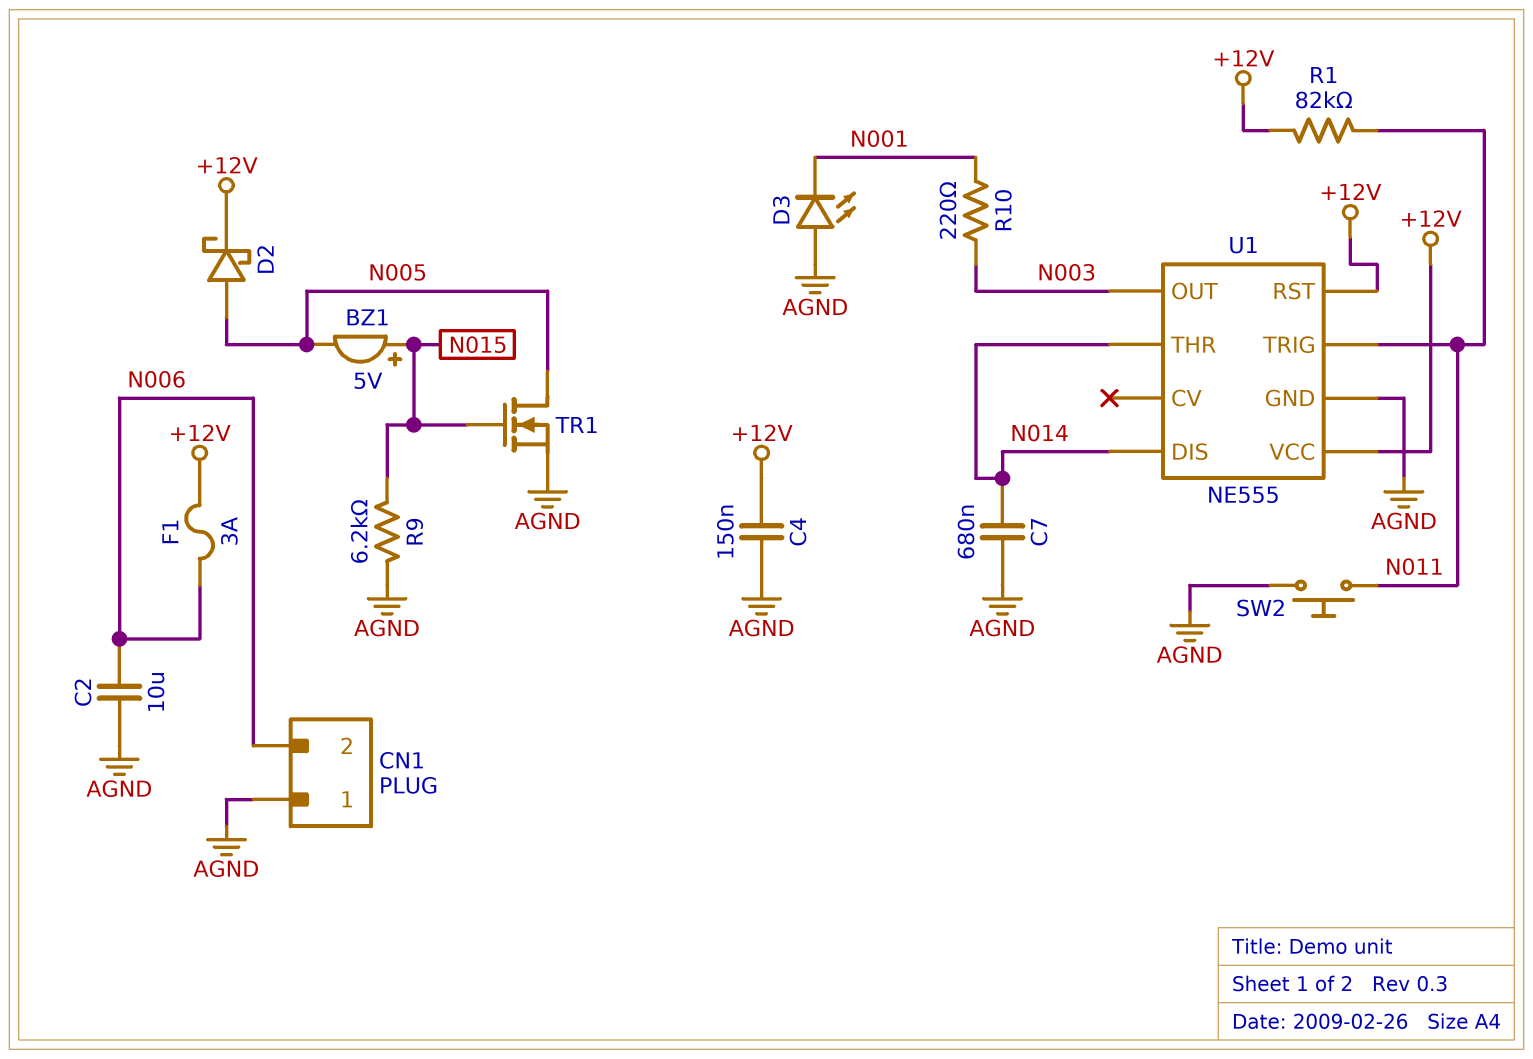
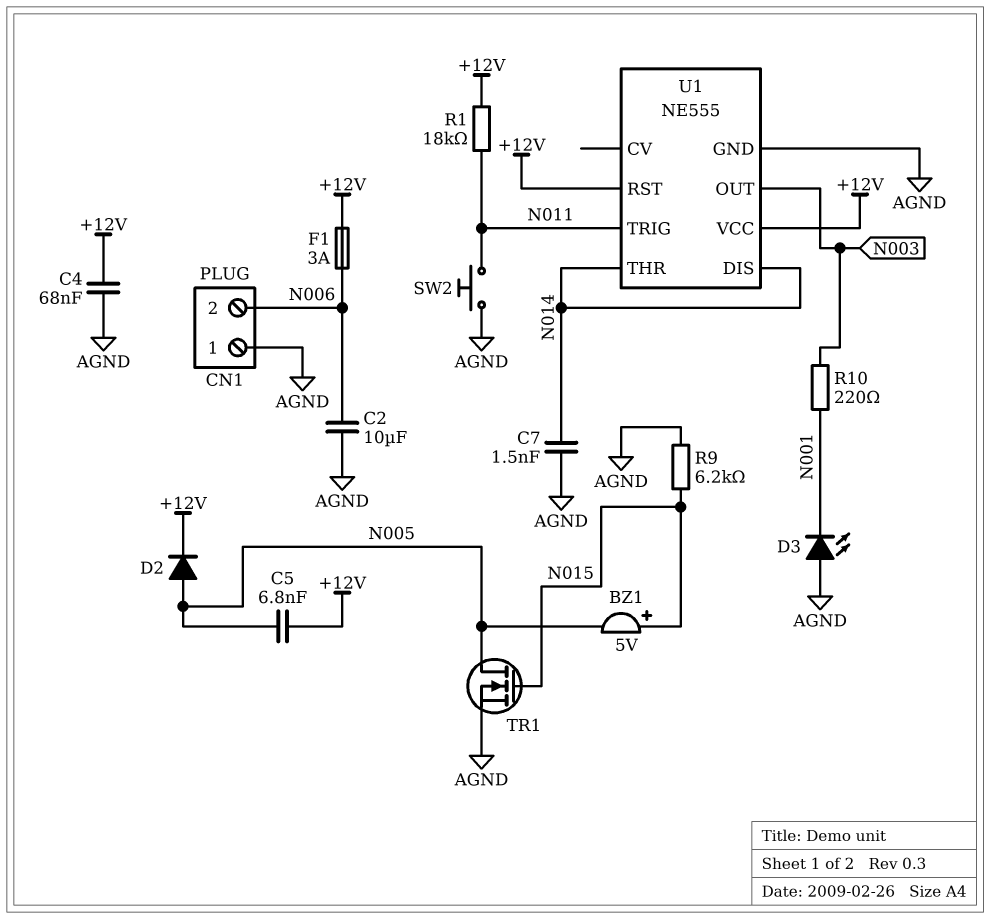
C4: 150nF (+12V, AGND) -> 68nF (+12V, AGND)
C5: none -> 6.8nF (+12V, N005)
C7: 680nF (AGND, N014) -> 1.5nF (AGND, N014)
D2: schottky (A N005, K +12V) -> diode (A N005, K +12V)
R1: 82k (+12V, N011) -> 18k (+12V, N011)

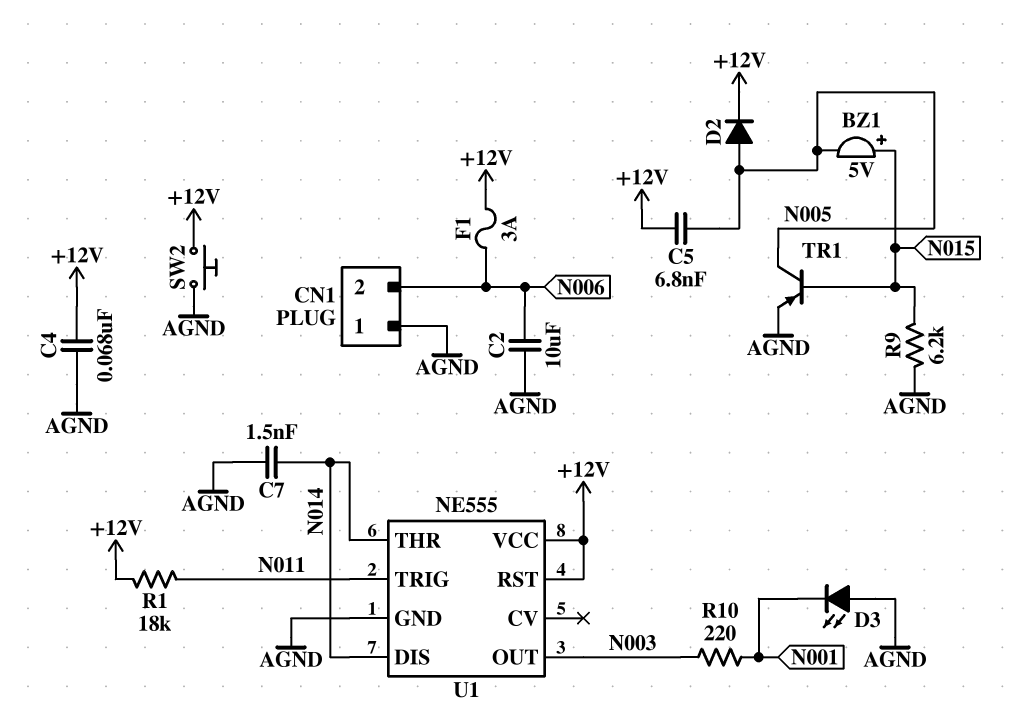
SW2: button (AGND, N011) -> button (+12V, AGND)
TR1: NMOS (G N015, D N005, S AGND) -> PNP (B N015, C N005, E AGND)

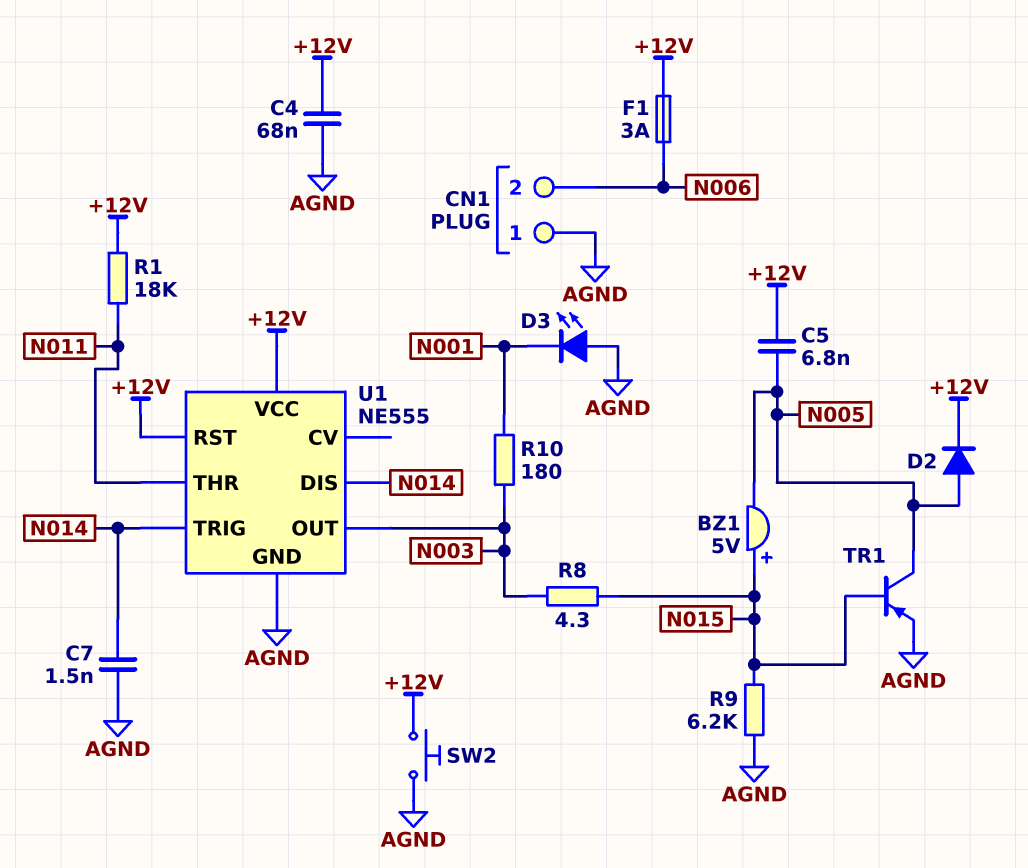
C2: 10uF (AGND, N006) -> none
R8: none -> 4.3 (N003, N015)
R10: 220 (N001, N003) -> 180 (N001, N003)
U1 pin THR: N014 -> N011
U1 pin TRIG: N011 -> N014

